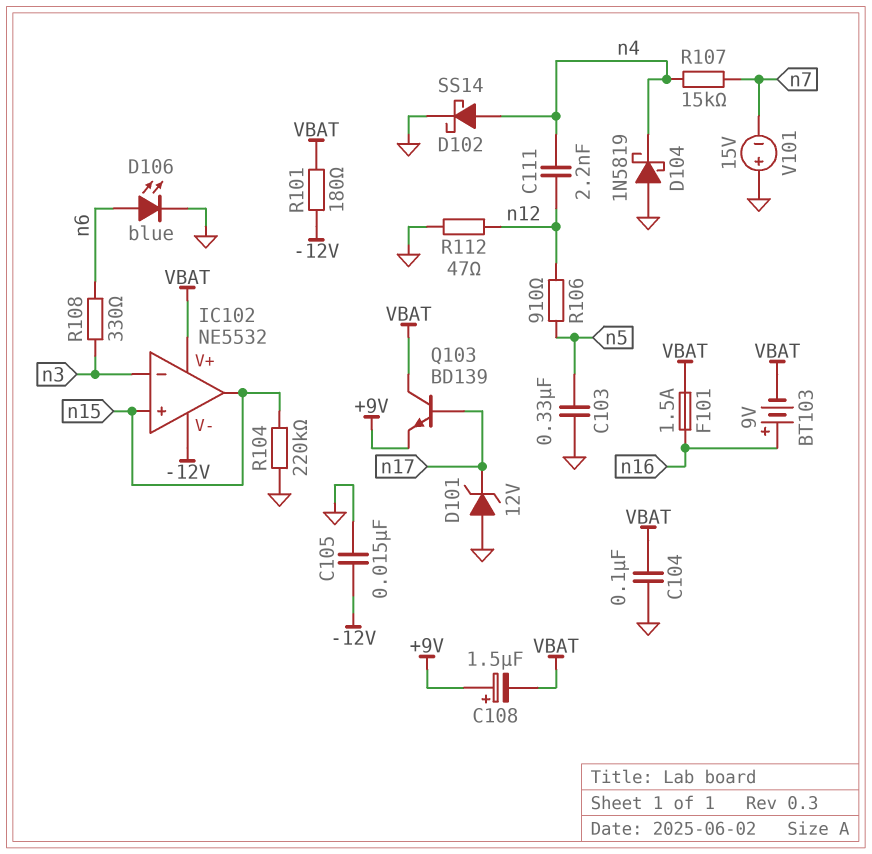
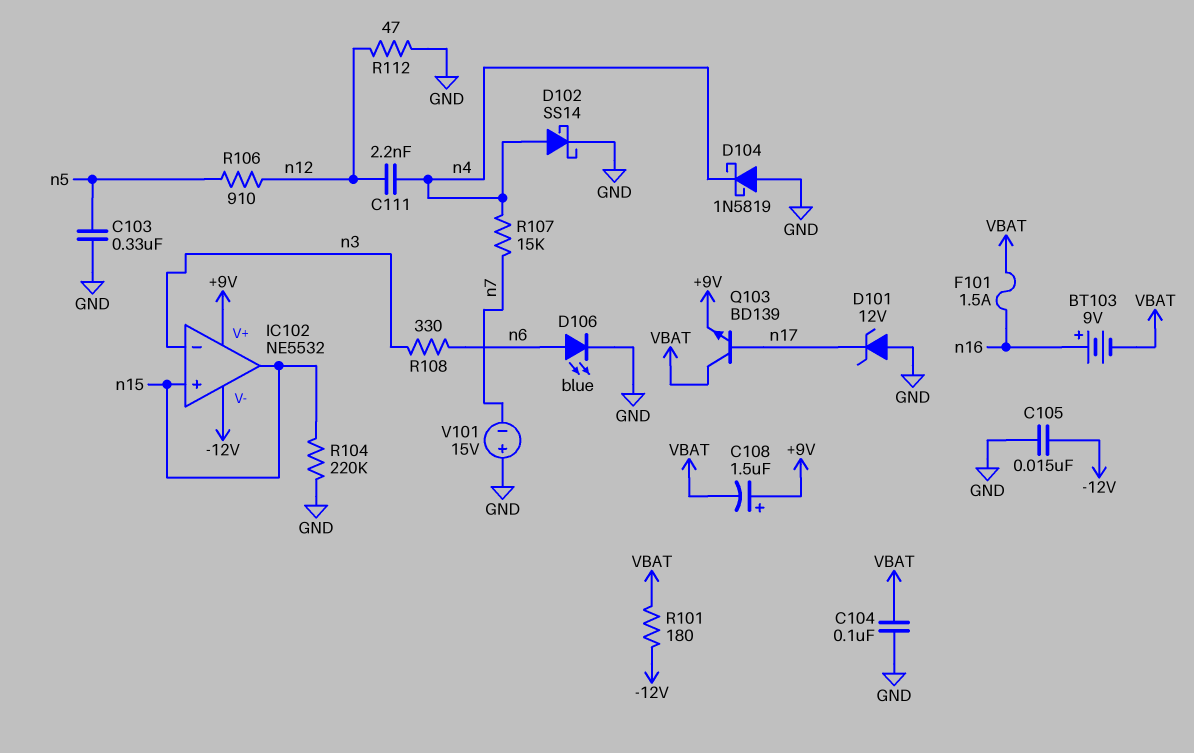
IC102 pin V+: VBAT -> +9V

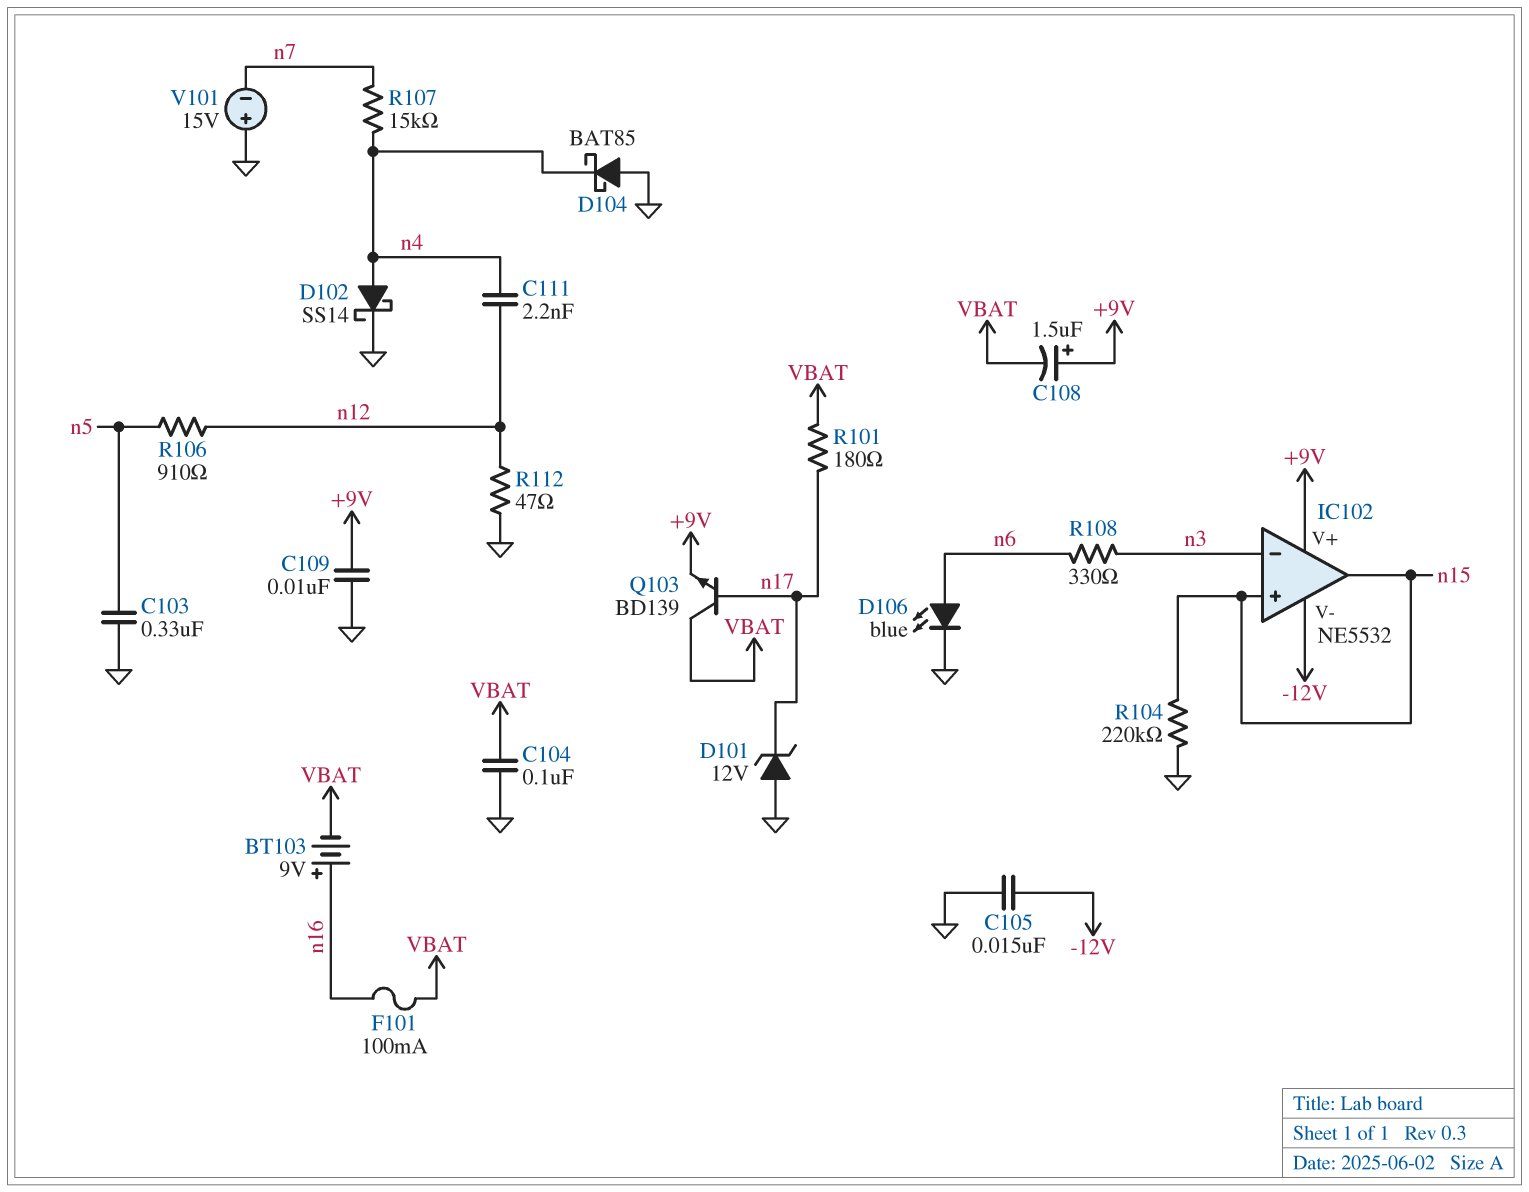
C109: none -> 10nF (+9V, GND)
D104: schottky 1N5819 (A GND, K n4) -> schottky BAT85 (A GND, K n4)
F101: 1.5A (VBAT, n16) -> 100mA (VBAT, n16)
R101: 180 (-12V, VBAT) -> 180 (VBAT, n17)

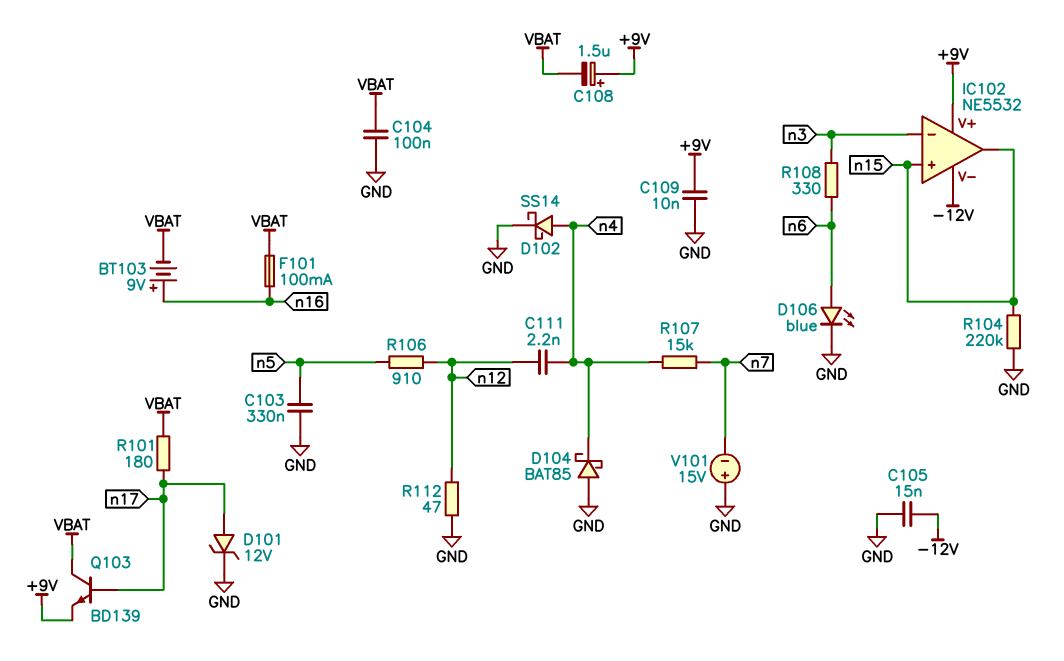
D101: zener 12V (A GND, K n17) -> zener 12V (A n17, K GND)

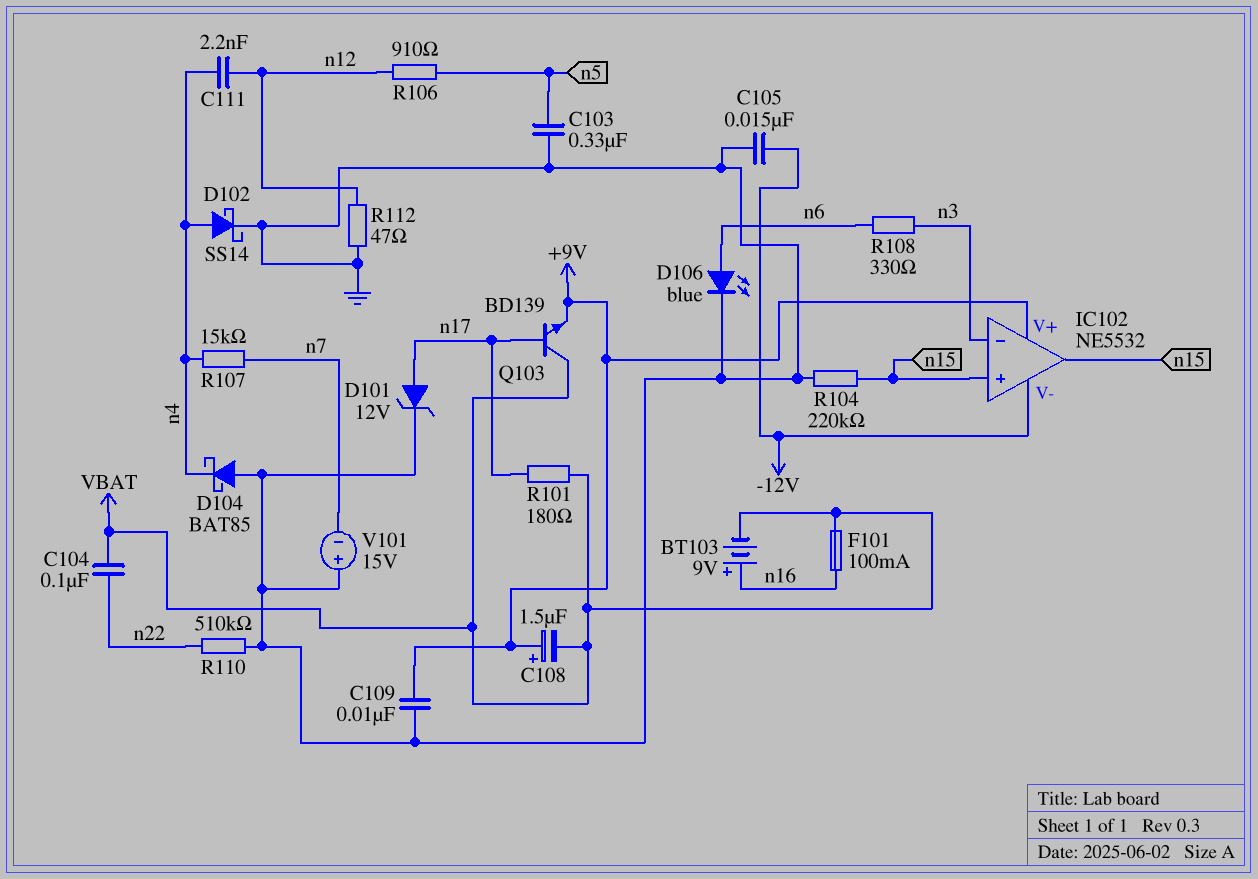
C104: 100nF (GND, VBAT) -> 100nF (VBAT, n22)
R110: none -> 510k (GND, n22)

